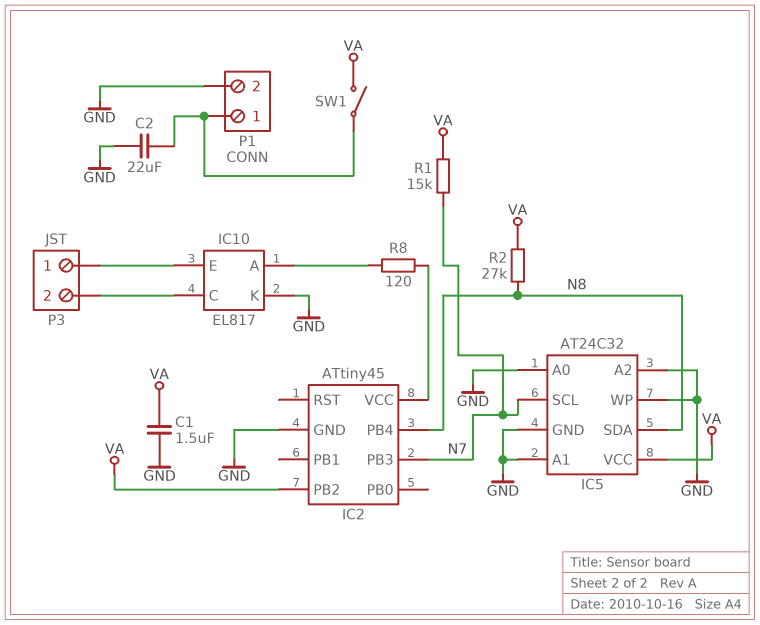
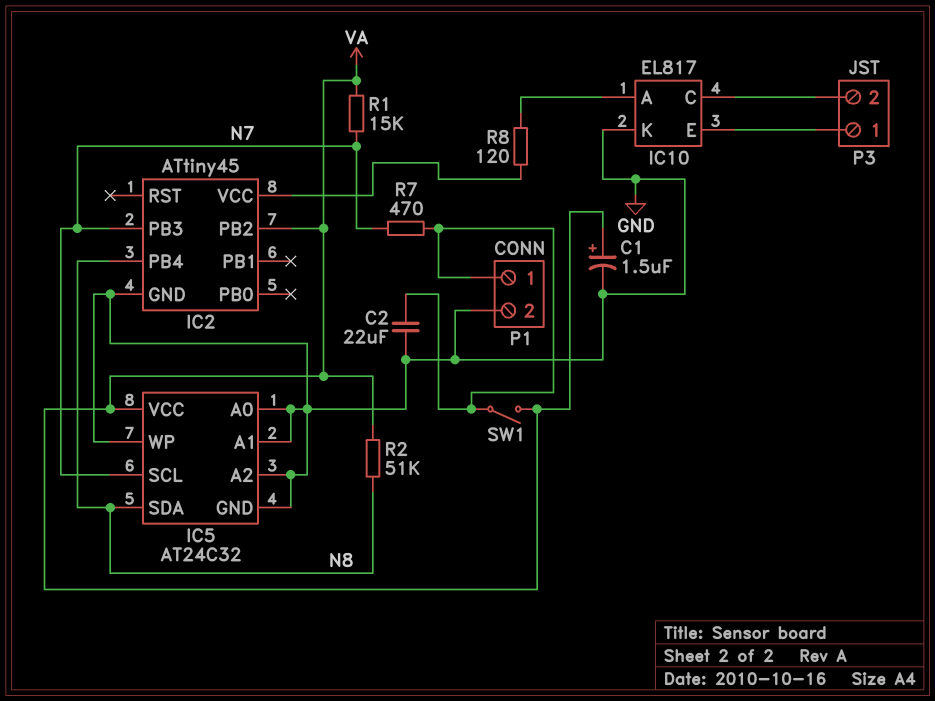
C1: 1.5uF (GND, VA) -> 1.5uF (plus VA, minus GND)
R2: 27k (N8, VA) -> 51k (N8, VA)
R7: none -> 470 (N7, P1/1)

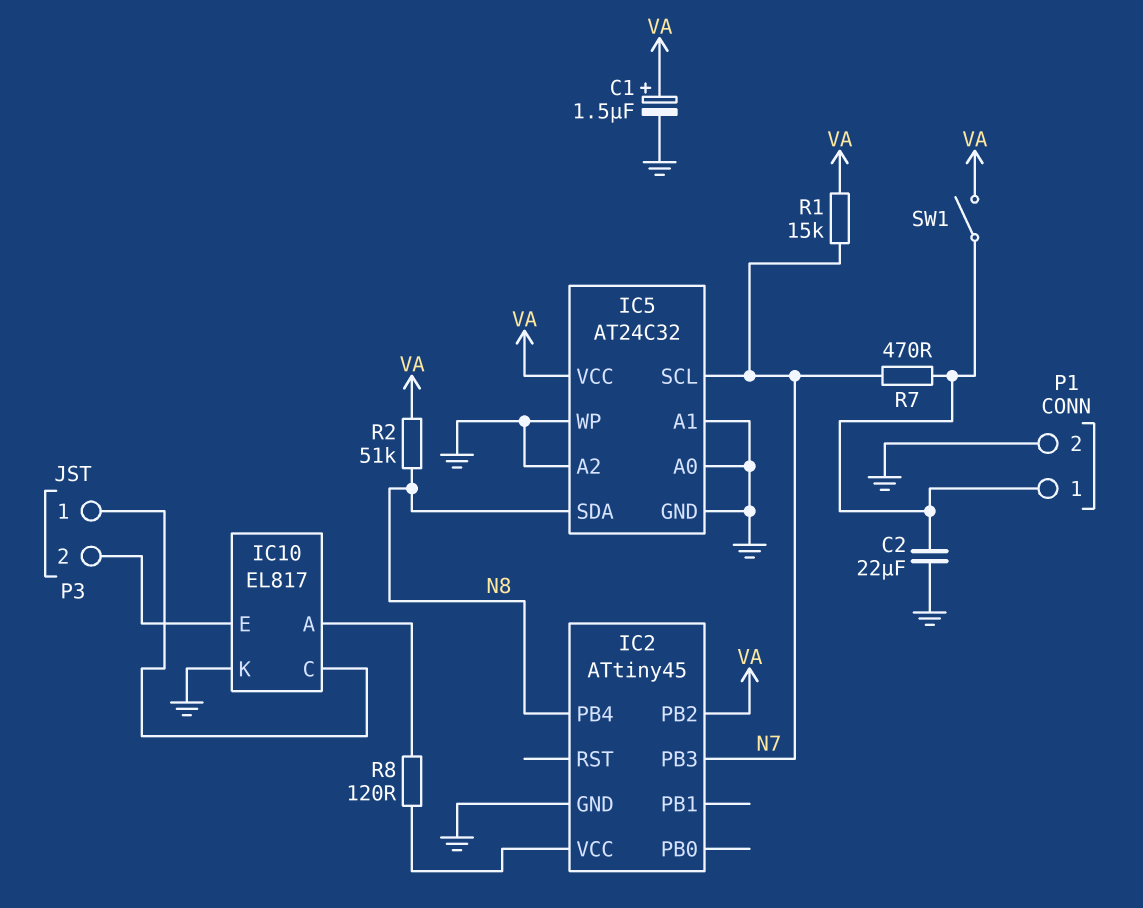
P3 pin 1: IC10/E -> IC10/C
P3 pin 2: IC10/C -> IC10/E

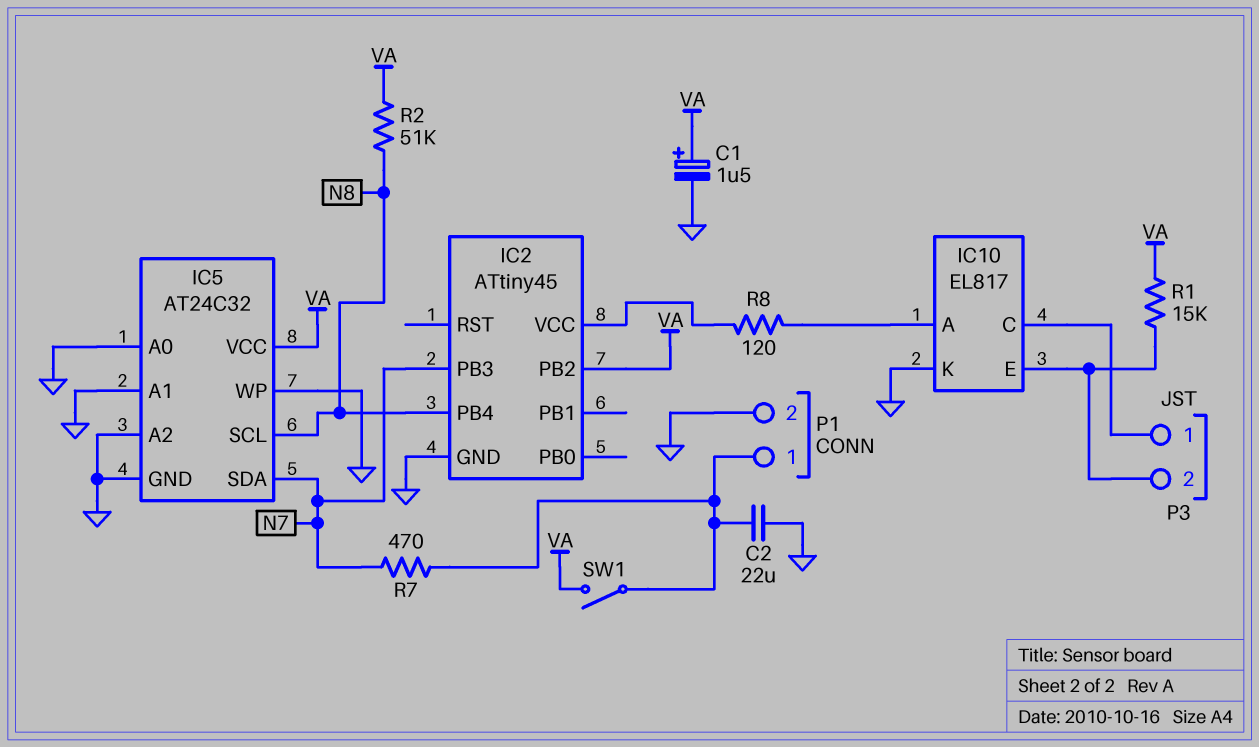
IC5 pin SCL: N7 -> N8
IC5 pin SDA: N8 -> N7
R1: 15k (N7, VA) -> 15k (IC10/E, VA)

